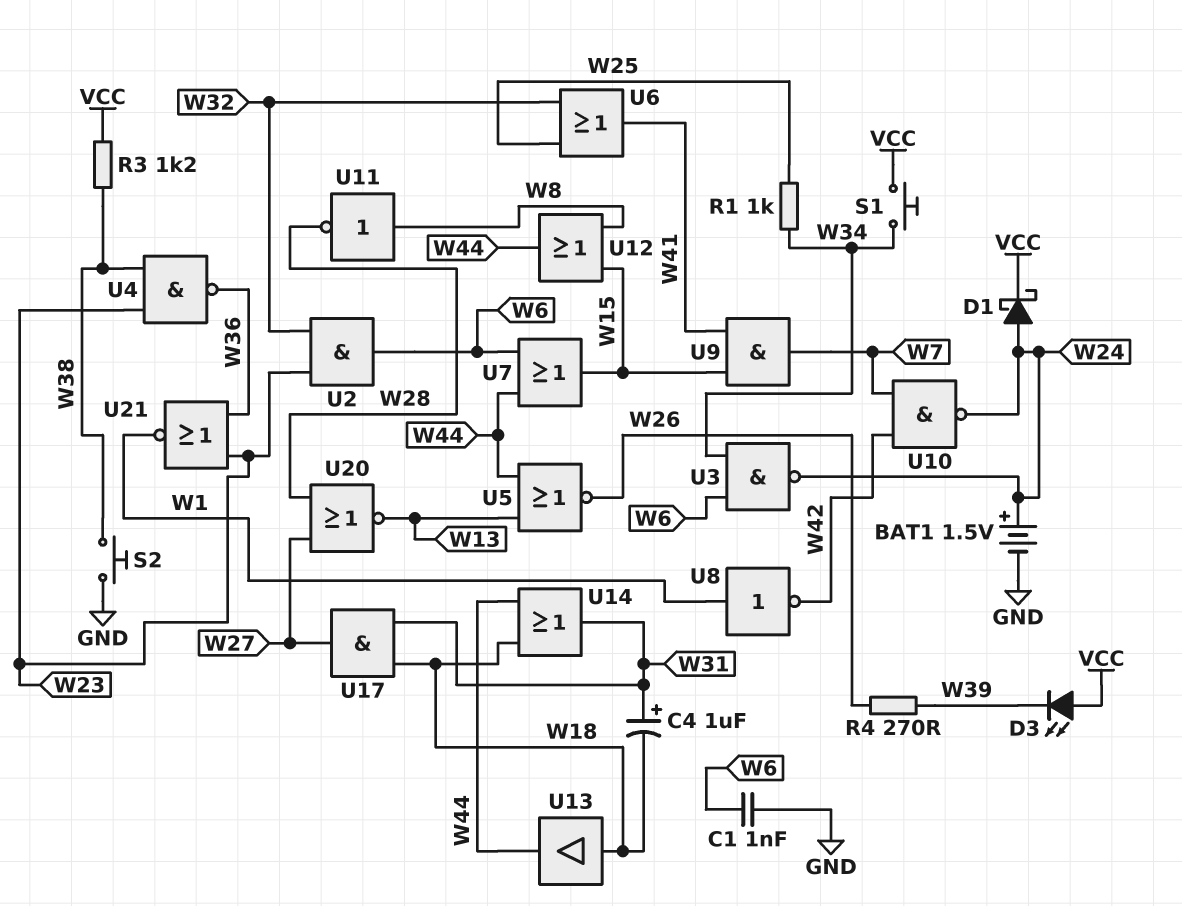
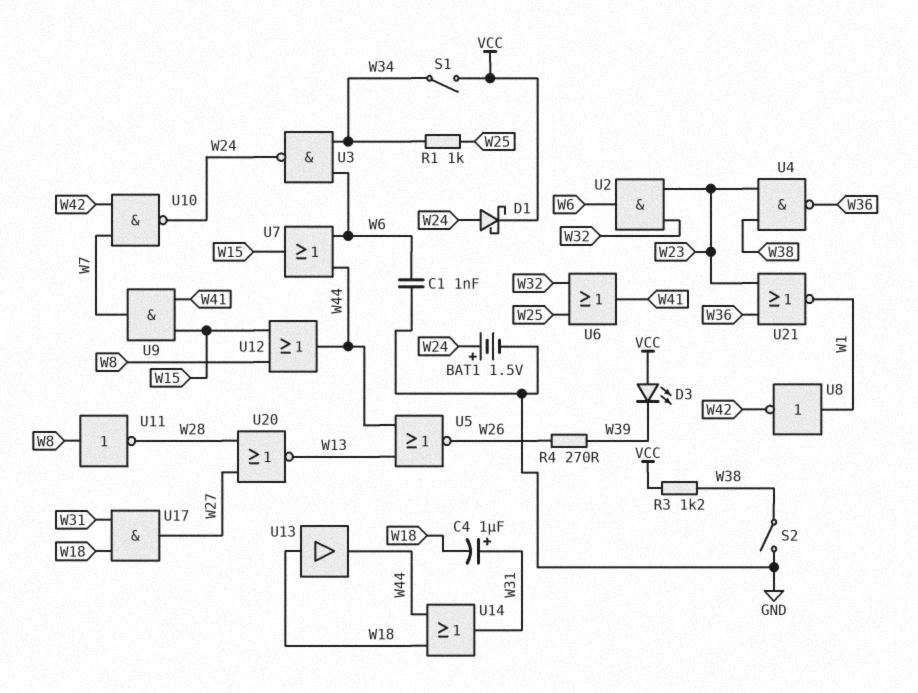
S1: button (VCC, W34) -> switch (VCC, W34)
S2: button (GND, W38) -> switch (GND, W38)

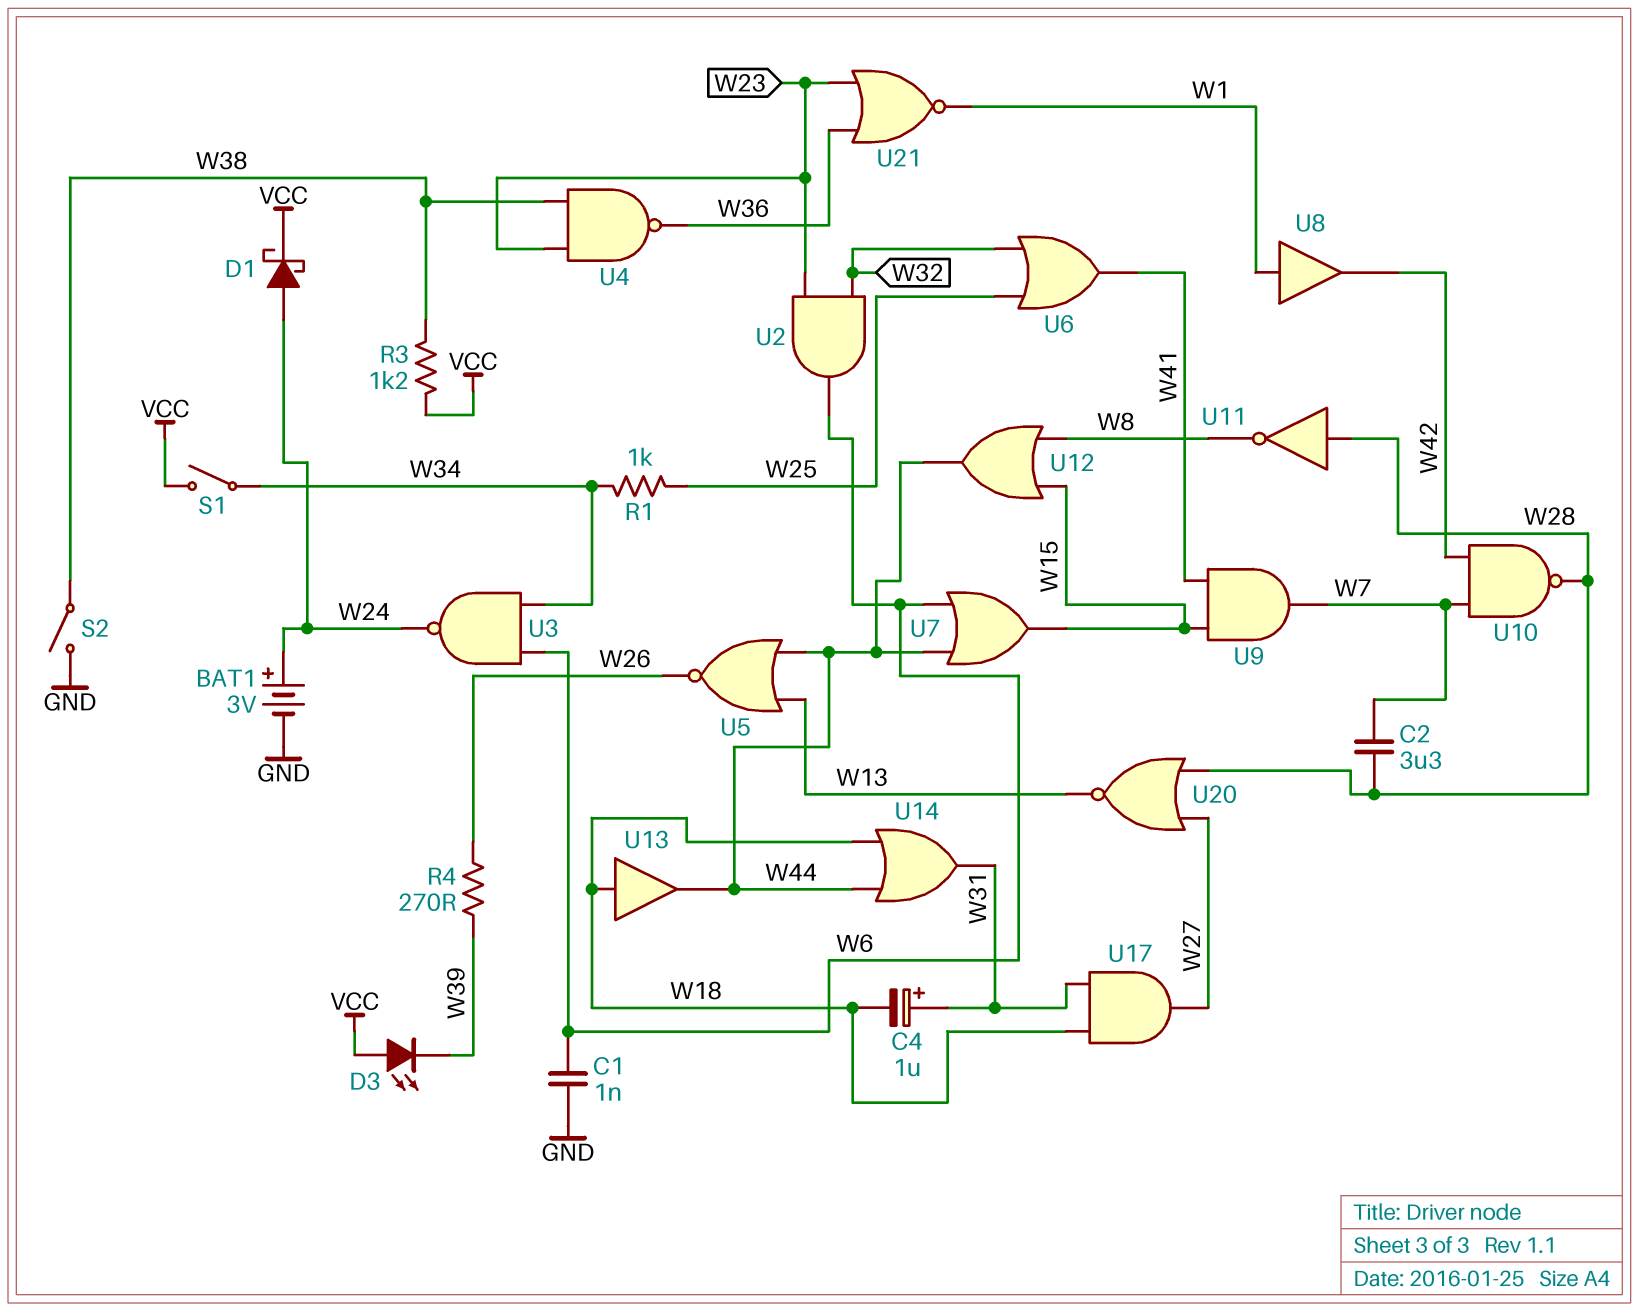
BAT1: 1.5V (plus W24, minus GND) -> 3V (plus W24, minus GND)
C2: none -> 3.3uF (W7, W28)
U8: NOT (in W1, out W42) -> buffer (in W1, out W42)
U10: NAND (in W7, in W42, out W24) -> NAND (in W7, in W42, out W28)
U11: NOT (in W8, out W28) -> NOT (in W28, out W8)

